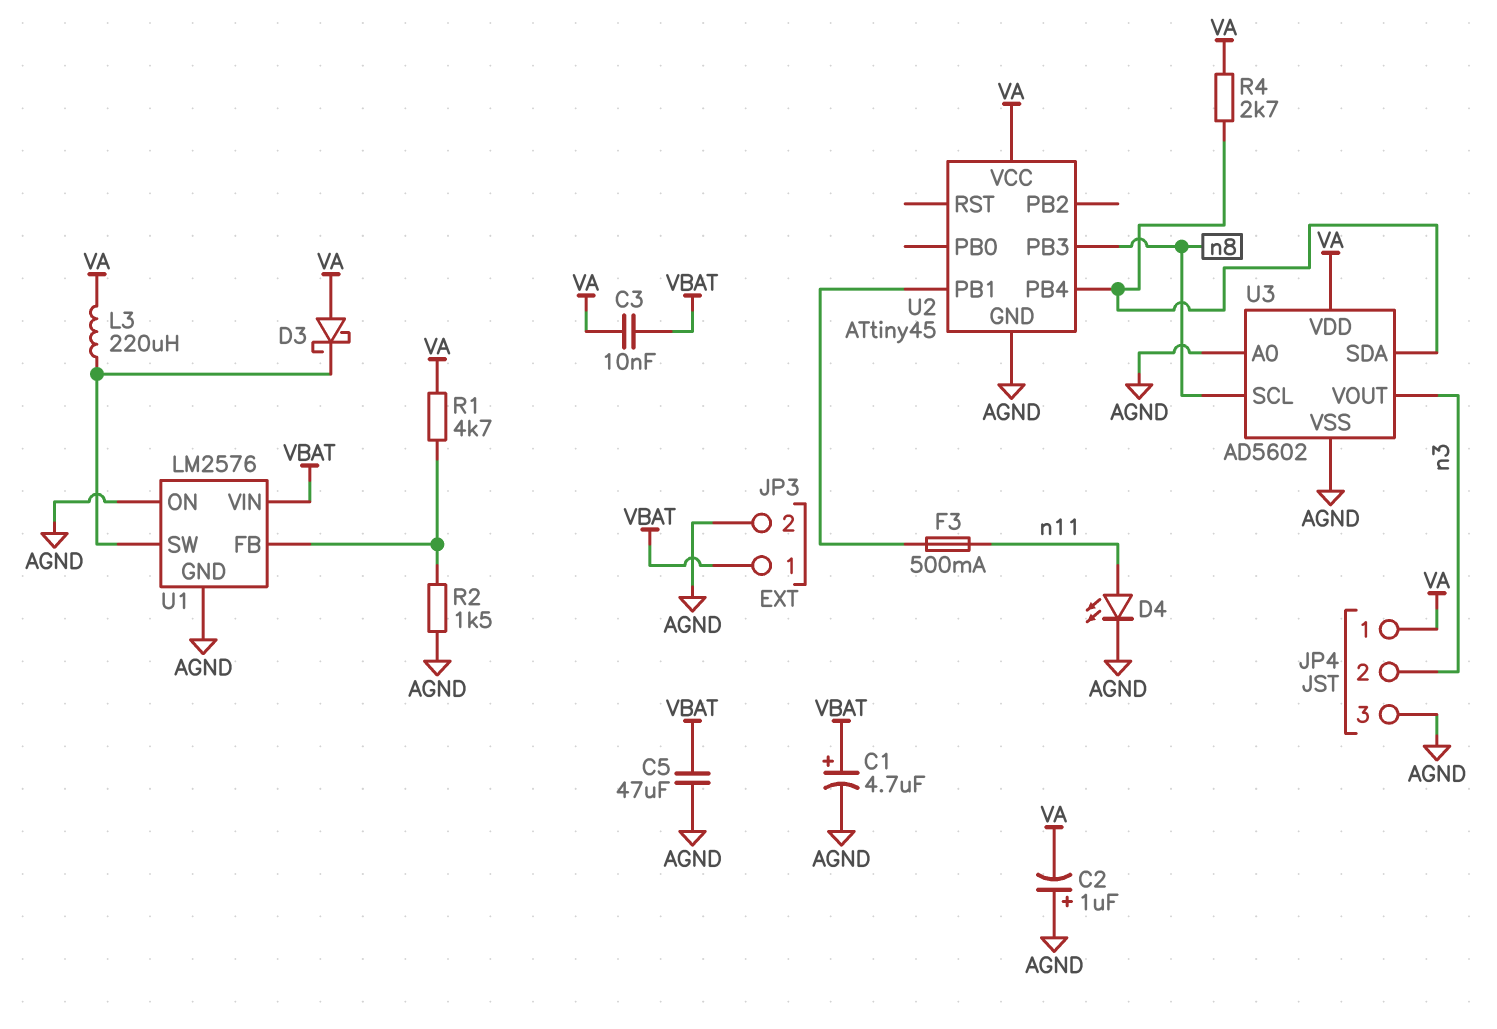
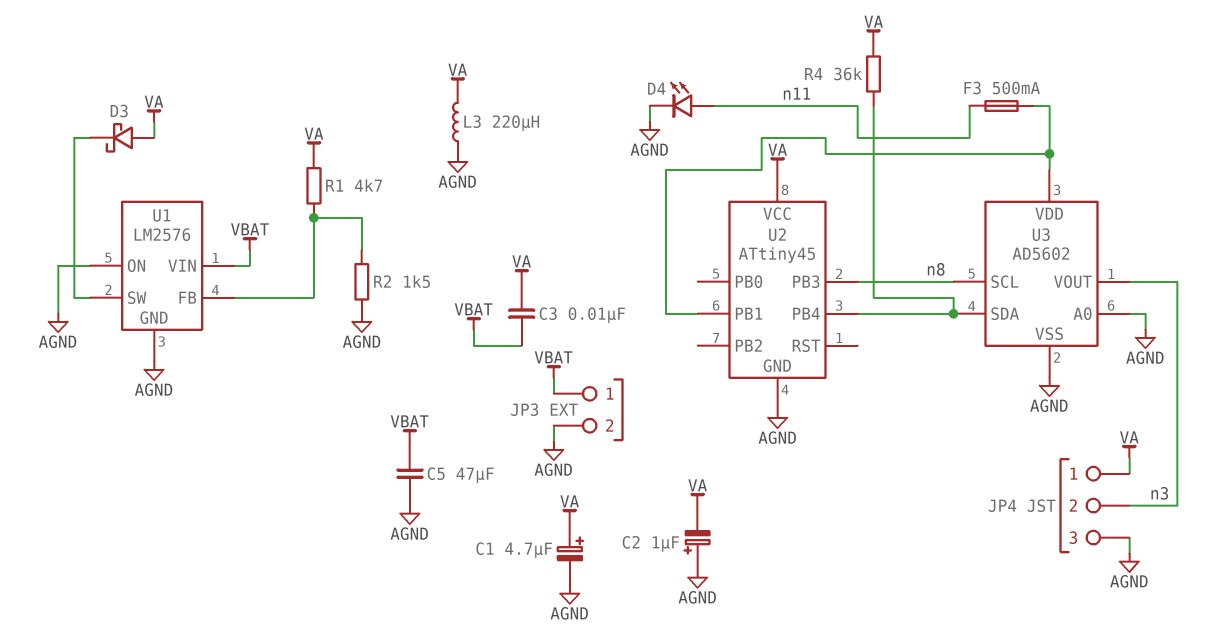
C1: 4.7uF (plus VBAT, minus AGND) -> 4.7uF (plus VA, minus AGND)
L3: 220uH (U1/SW, VA) -> 220uH (AGND, VA)
R4: 2.7k (U2/PB4, VA) -> 36k (U2/PB4, VA)
U3 pin VDD: VA -> U2/PB1

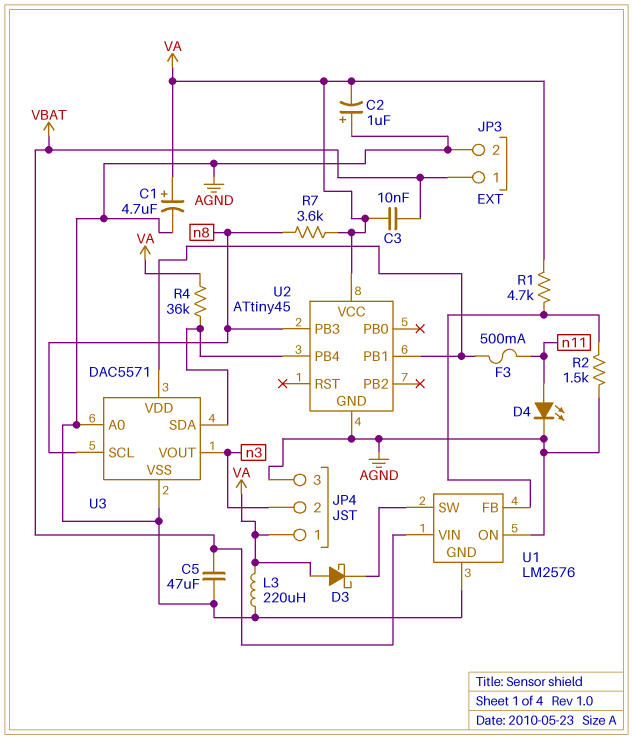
R7: none -> 3.6k (VA, n8)
U3: AD5602 -> DAC5571

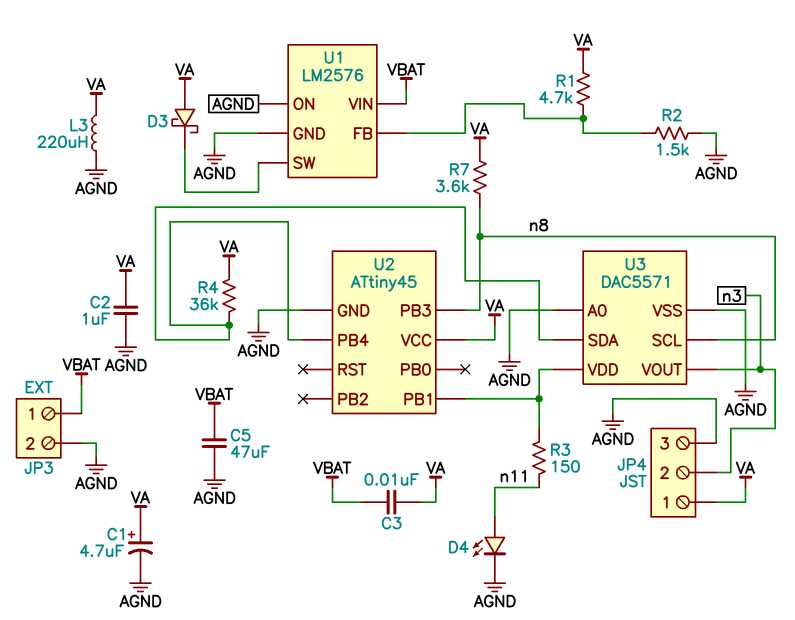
C2: 1uF (plus AGND, minus VA) -> 1uF (AGND, VA)
F3: 500mA (U2/PB1, n11) -> none
R3: none -> 150 (U2/PB1, n11)

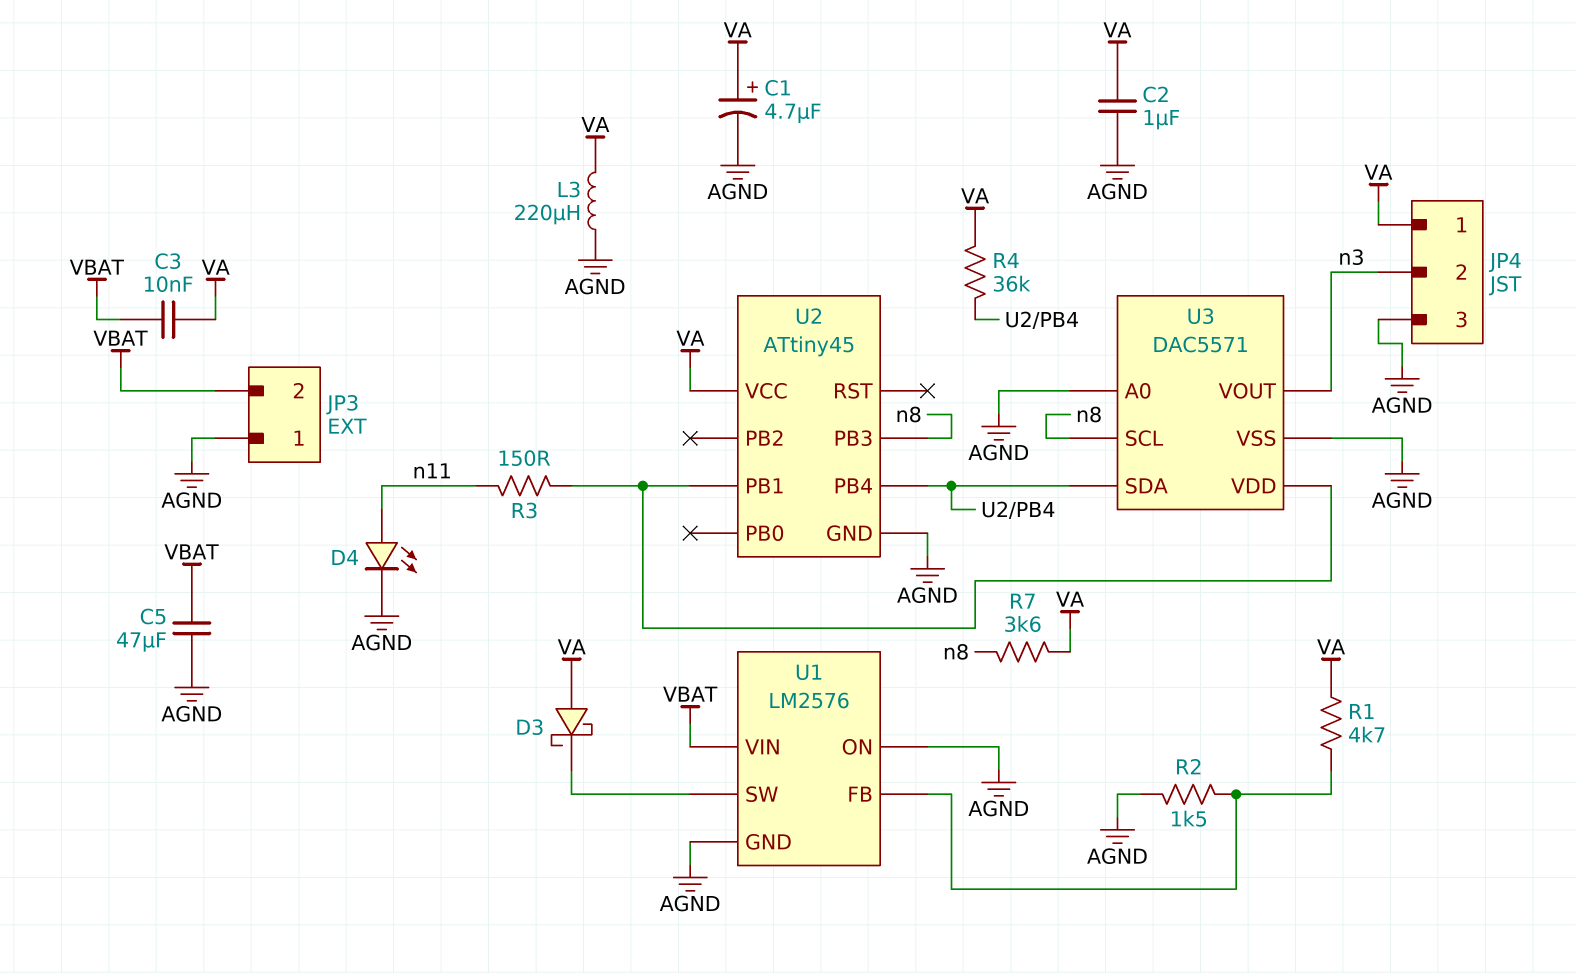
JP3 pin 1: VBAT -> AGND
JP3 pin 2: AGND -> VBAT

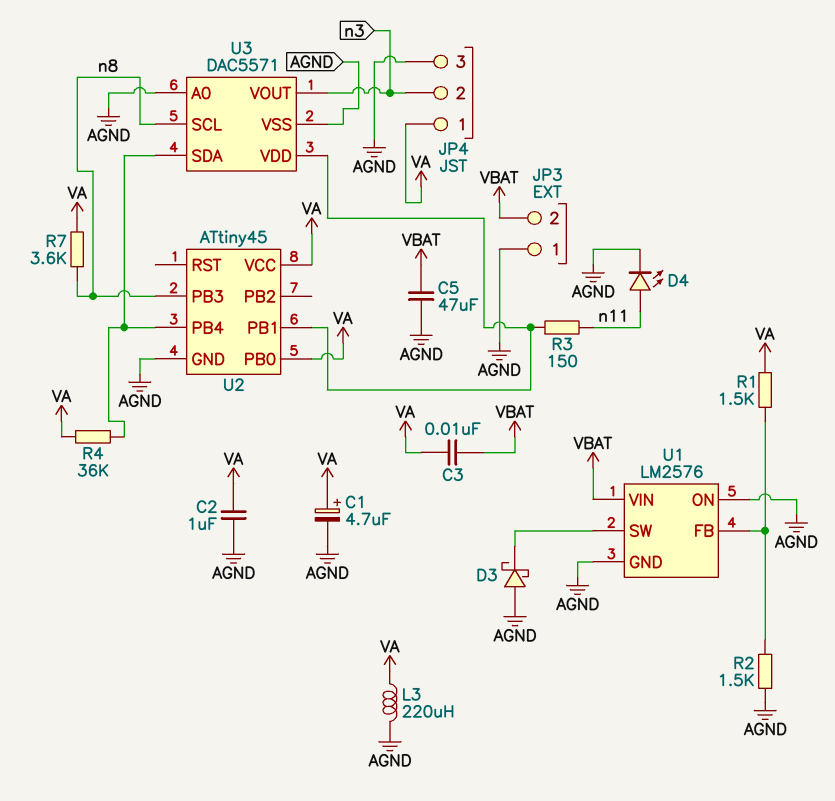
D3: schottky (A VA, K U1/SW) -> schottky (A AGND, K U1/SW)
R1: 4.7k (U1/FB, VA) -> 1.5k (U1/FB, VA)
U2 pin PB0: none -> VA

